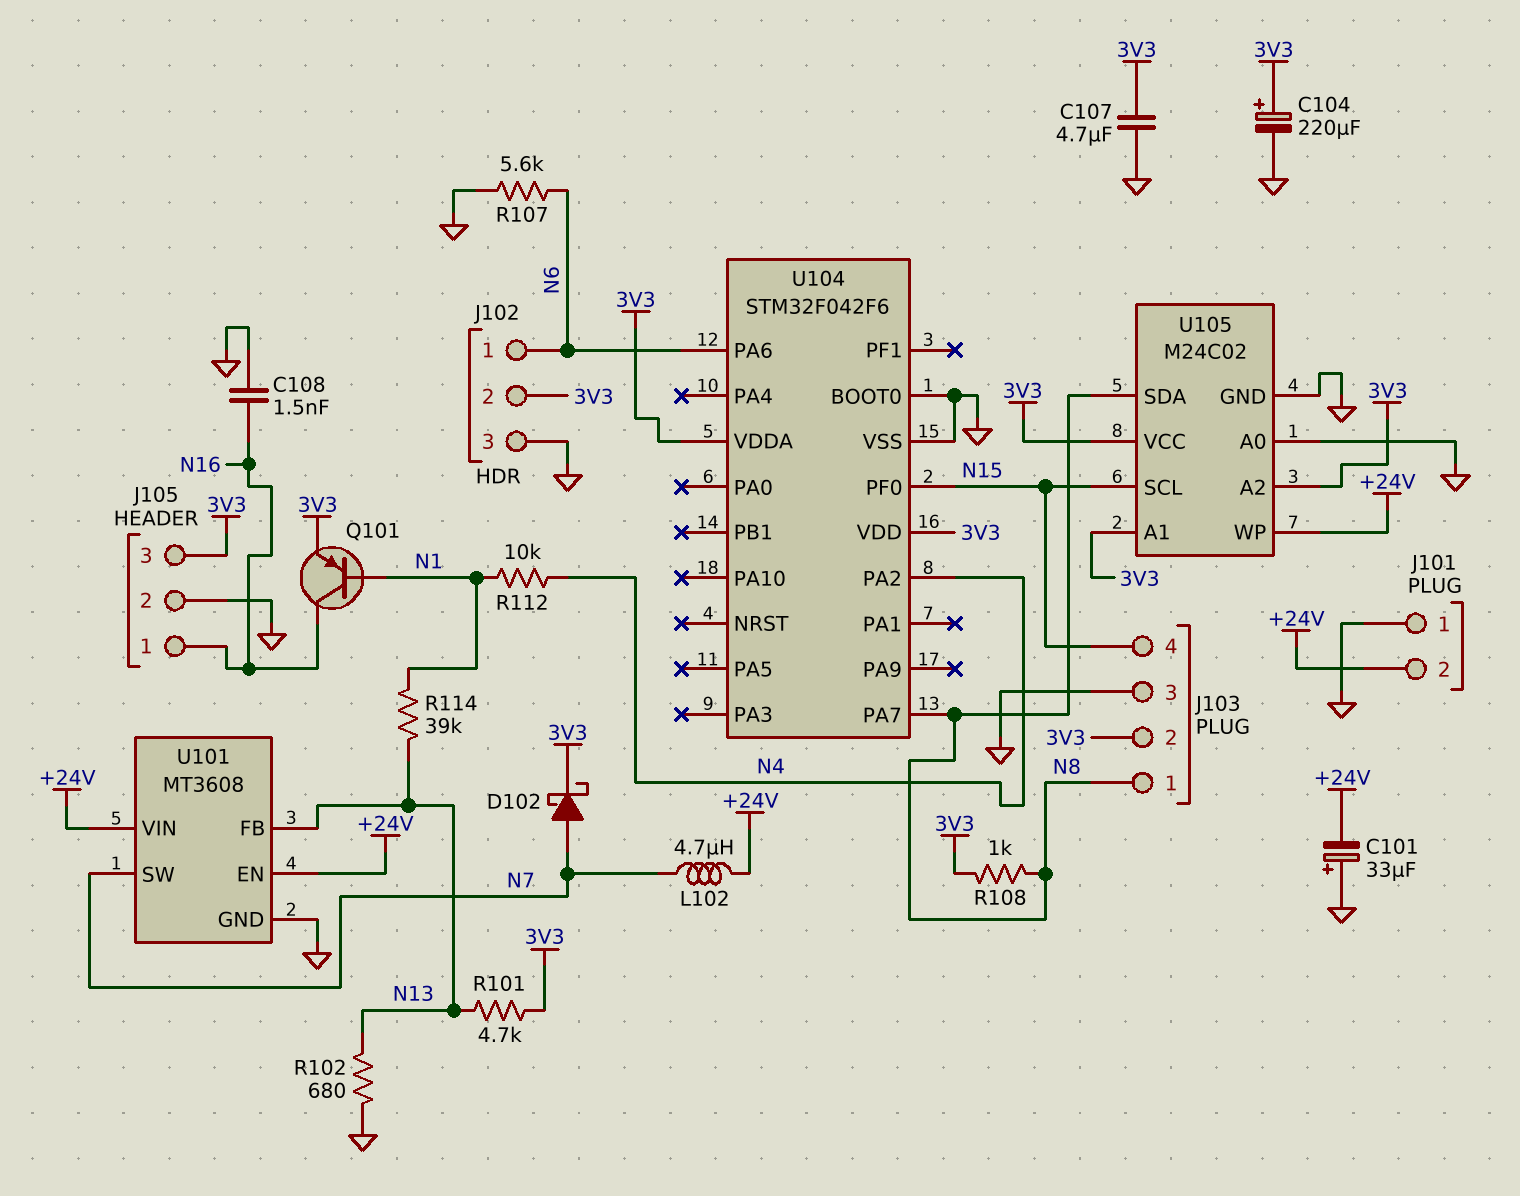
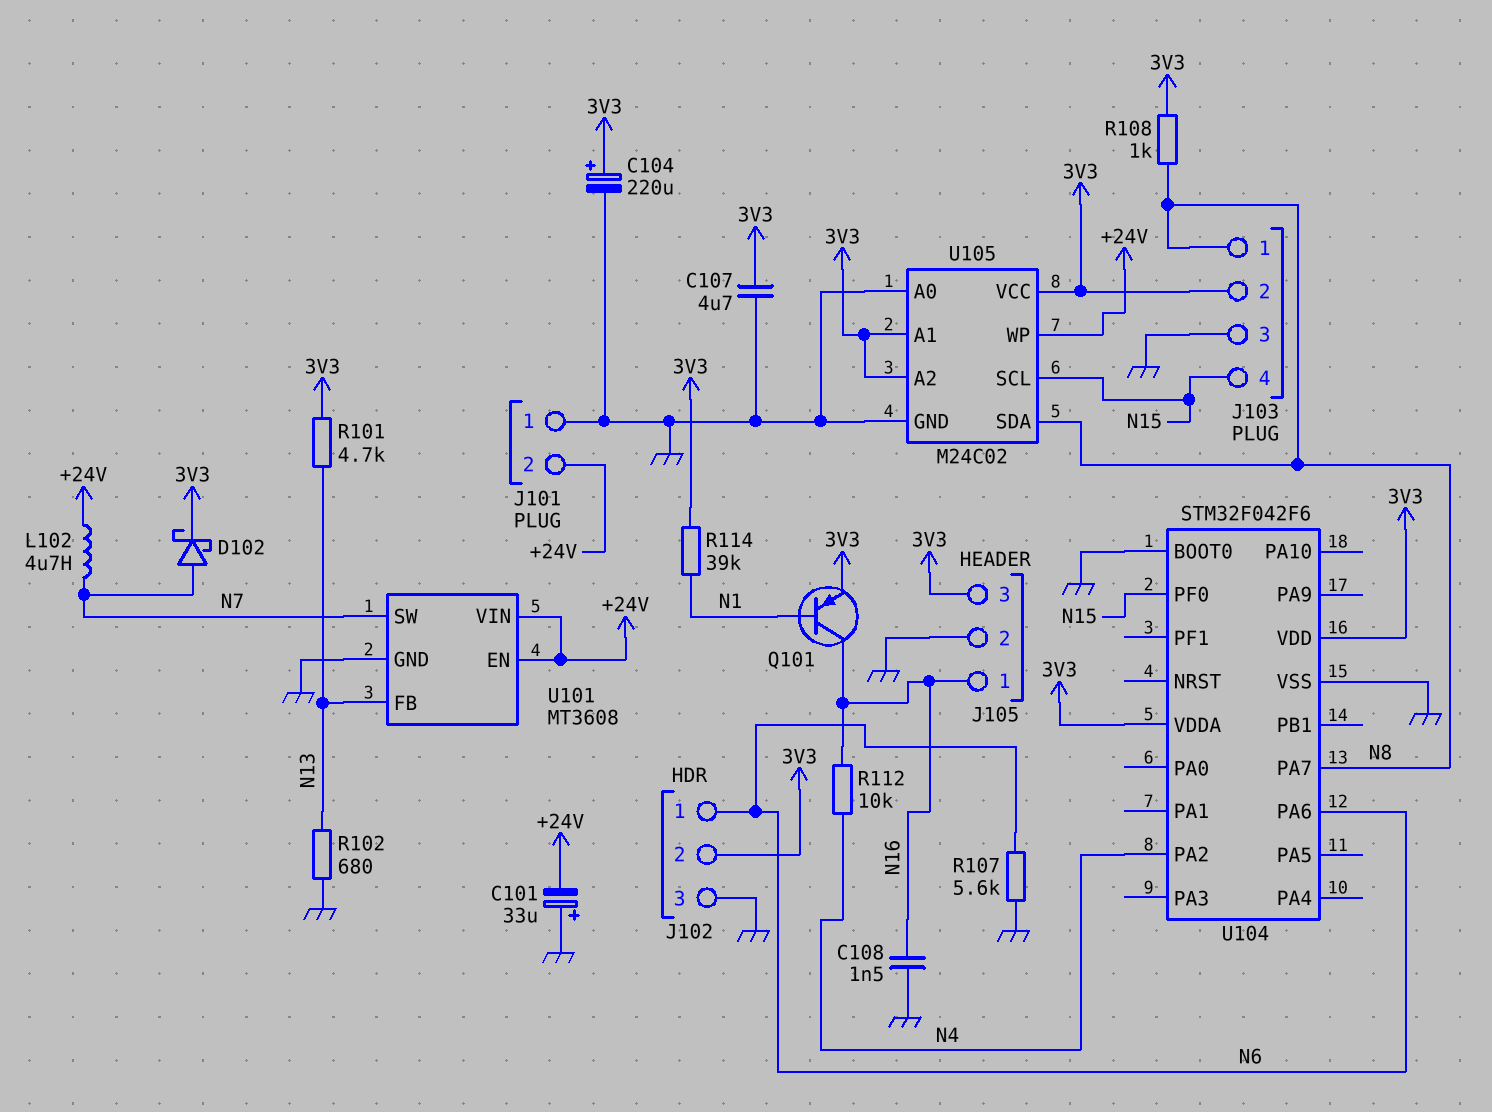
R112: 10k (N1, N4) -> 10k (N4, N16)
R114: 39k (N1, N13) -> 39k (3V3, N1)

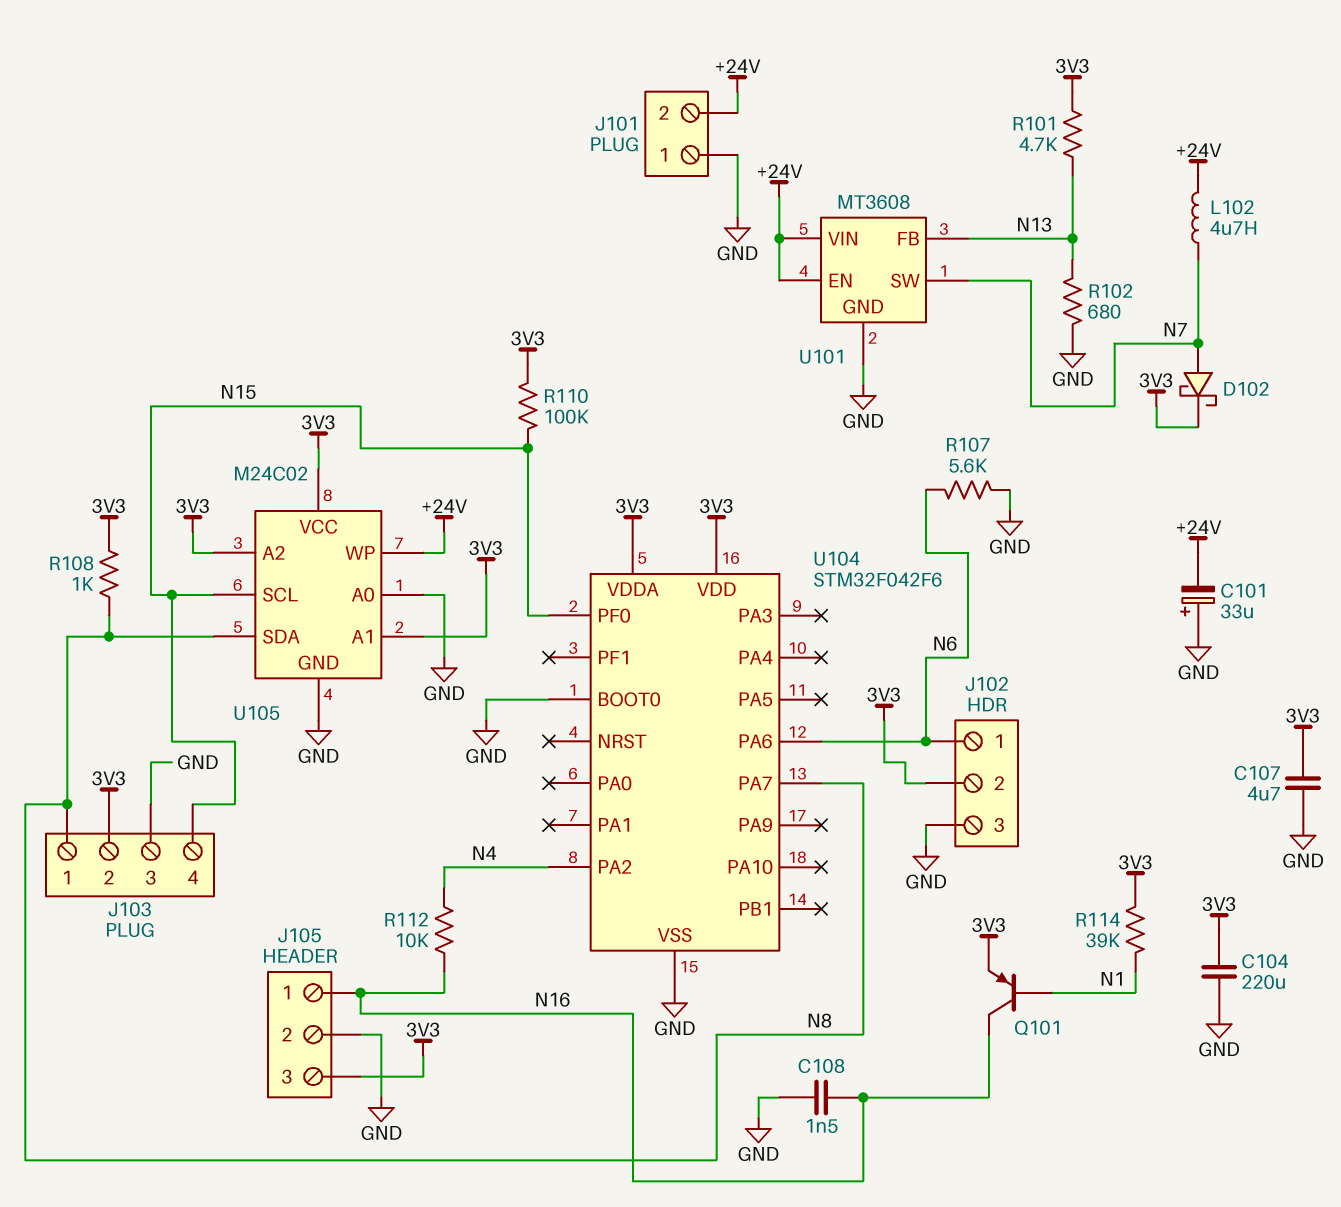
C104: 220uF (plus 3V3, minus GND) -> 220uF (3V3, GND)
R110: none -> 100k (3V3, N15)

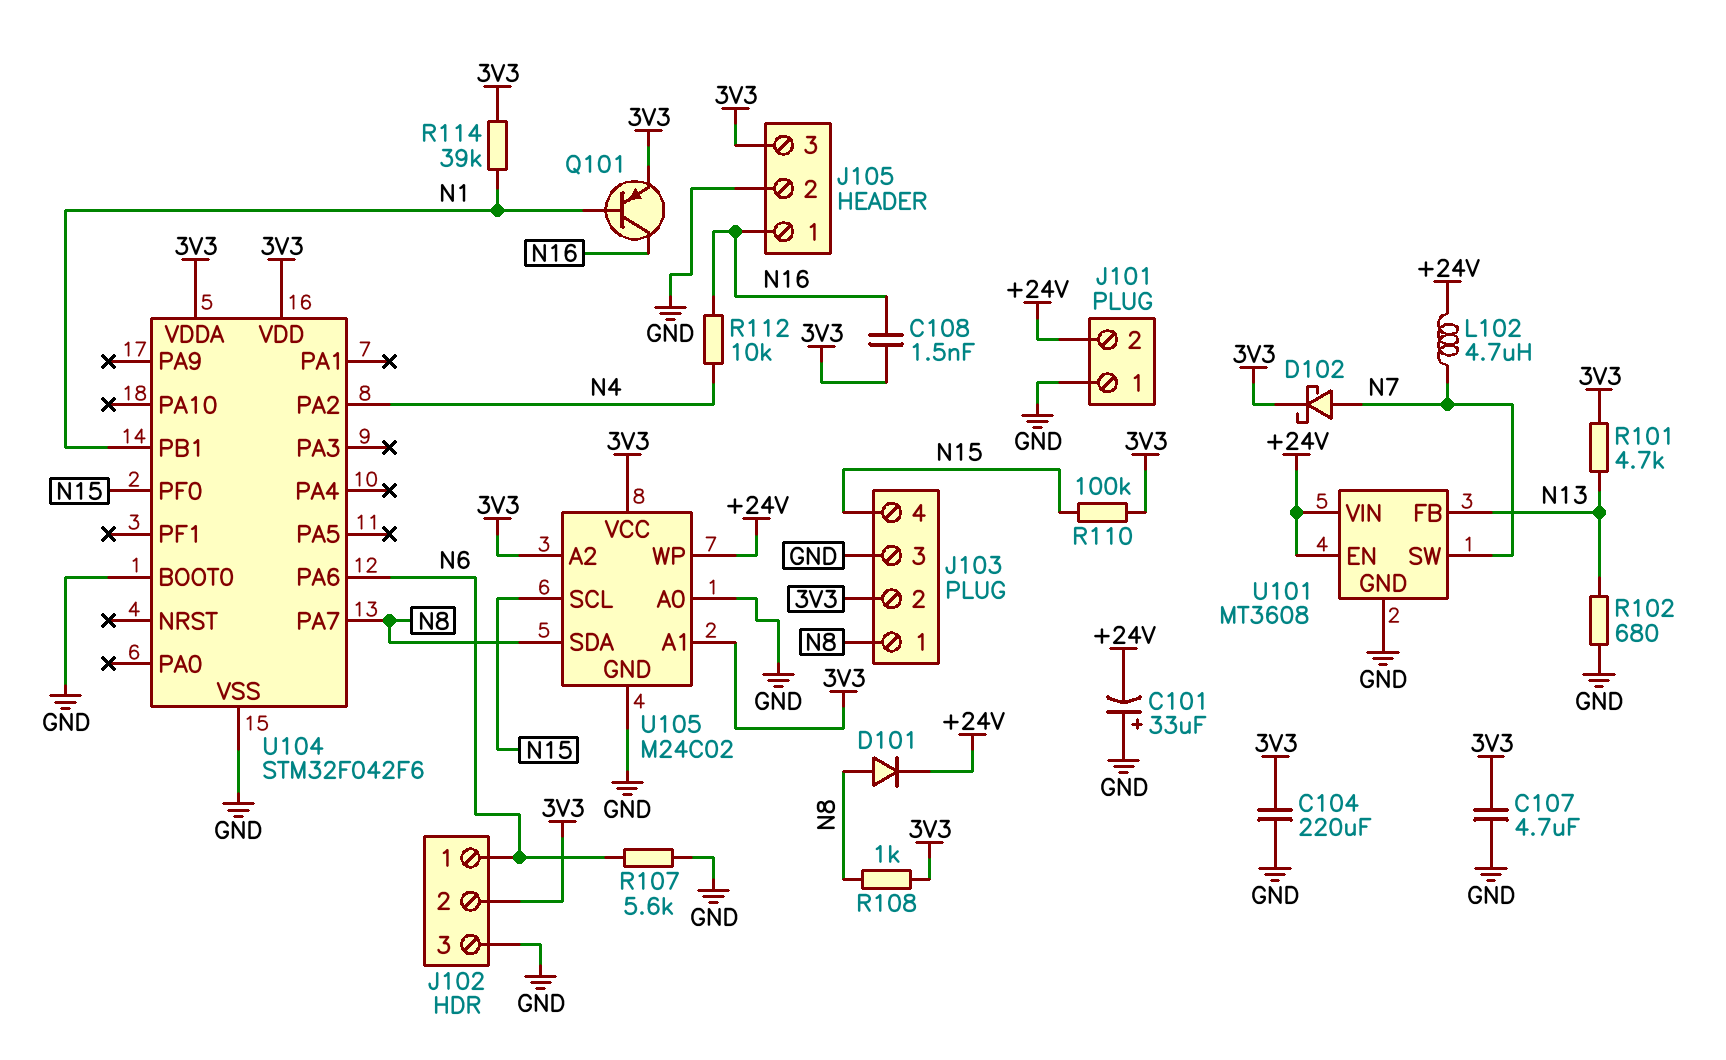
C108: 1.5nF (GND, N16) -> 1.5nF (3V3, N16)
D101: none -> diode (A N8, K +24V)
U104 pin PB1: none -> N1

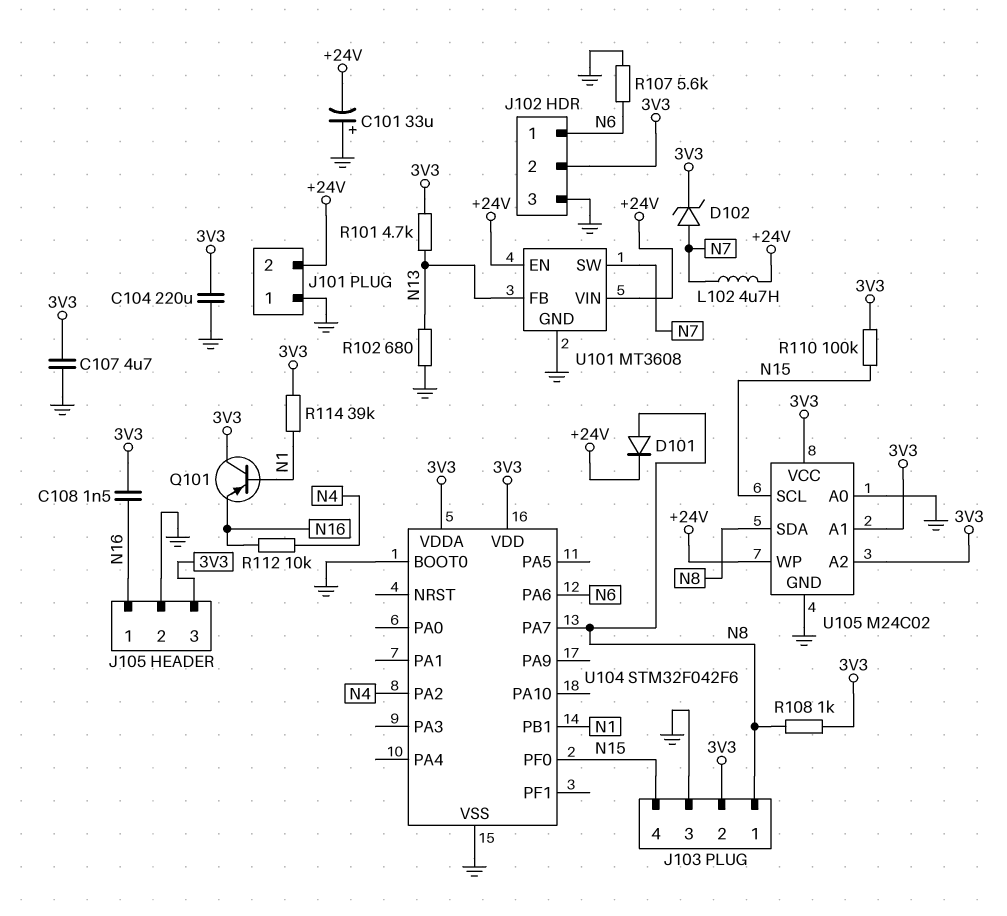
D102: schottky (A N7, K 3V3) -> zener (A N7, K 3V3)
Q101: PNP (B N1, C N16, E 3V3) -> PNP (B N1, C 3V3, E N16)

